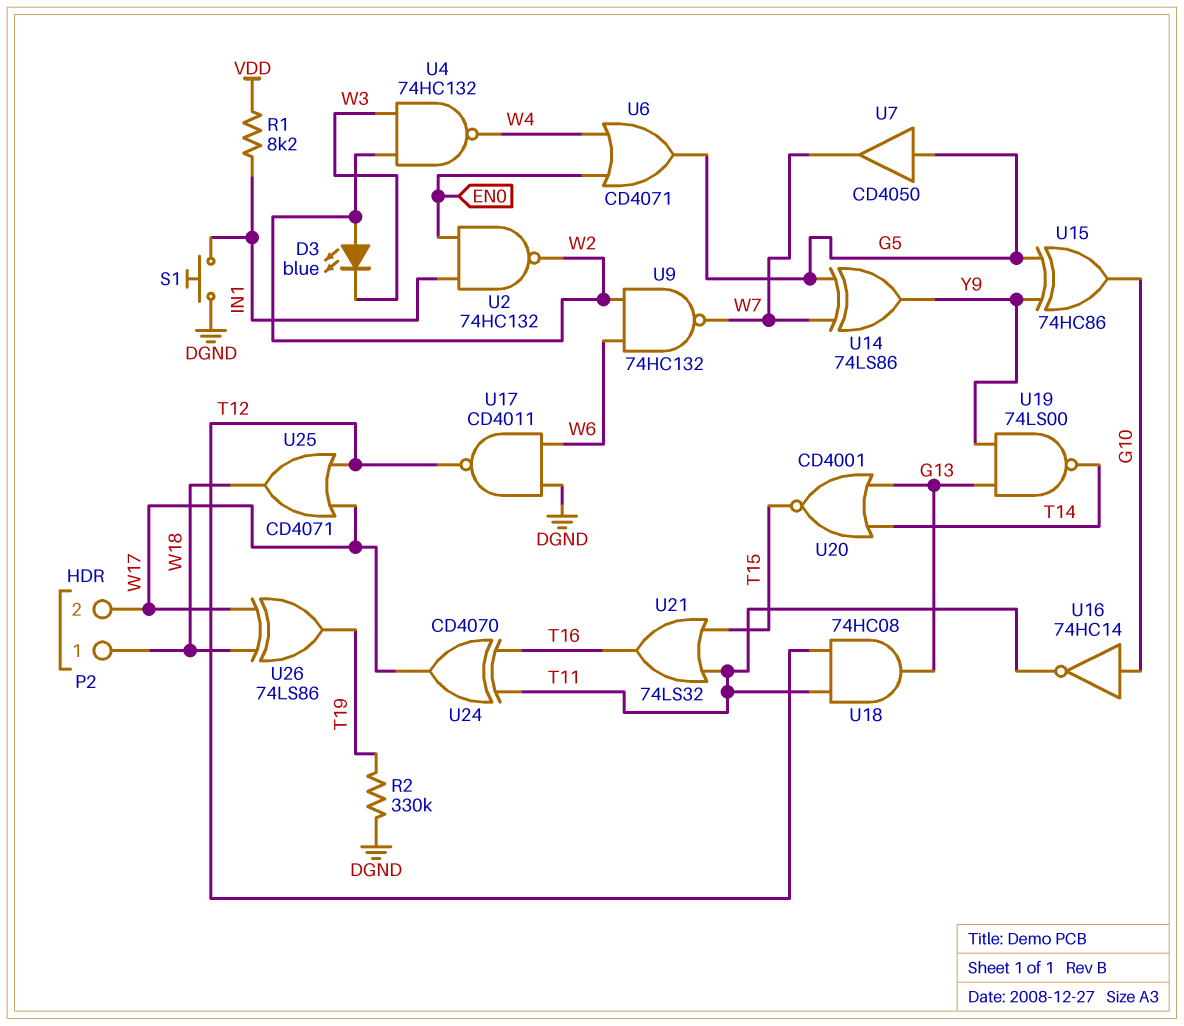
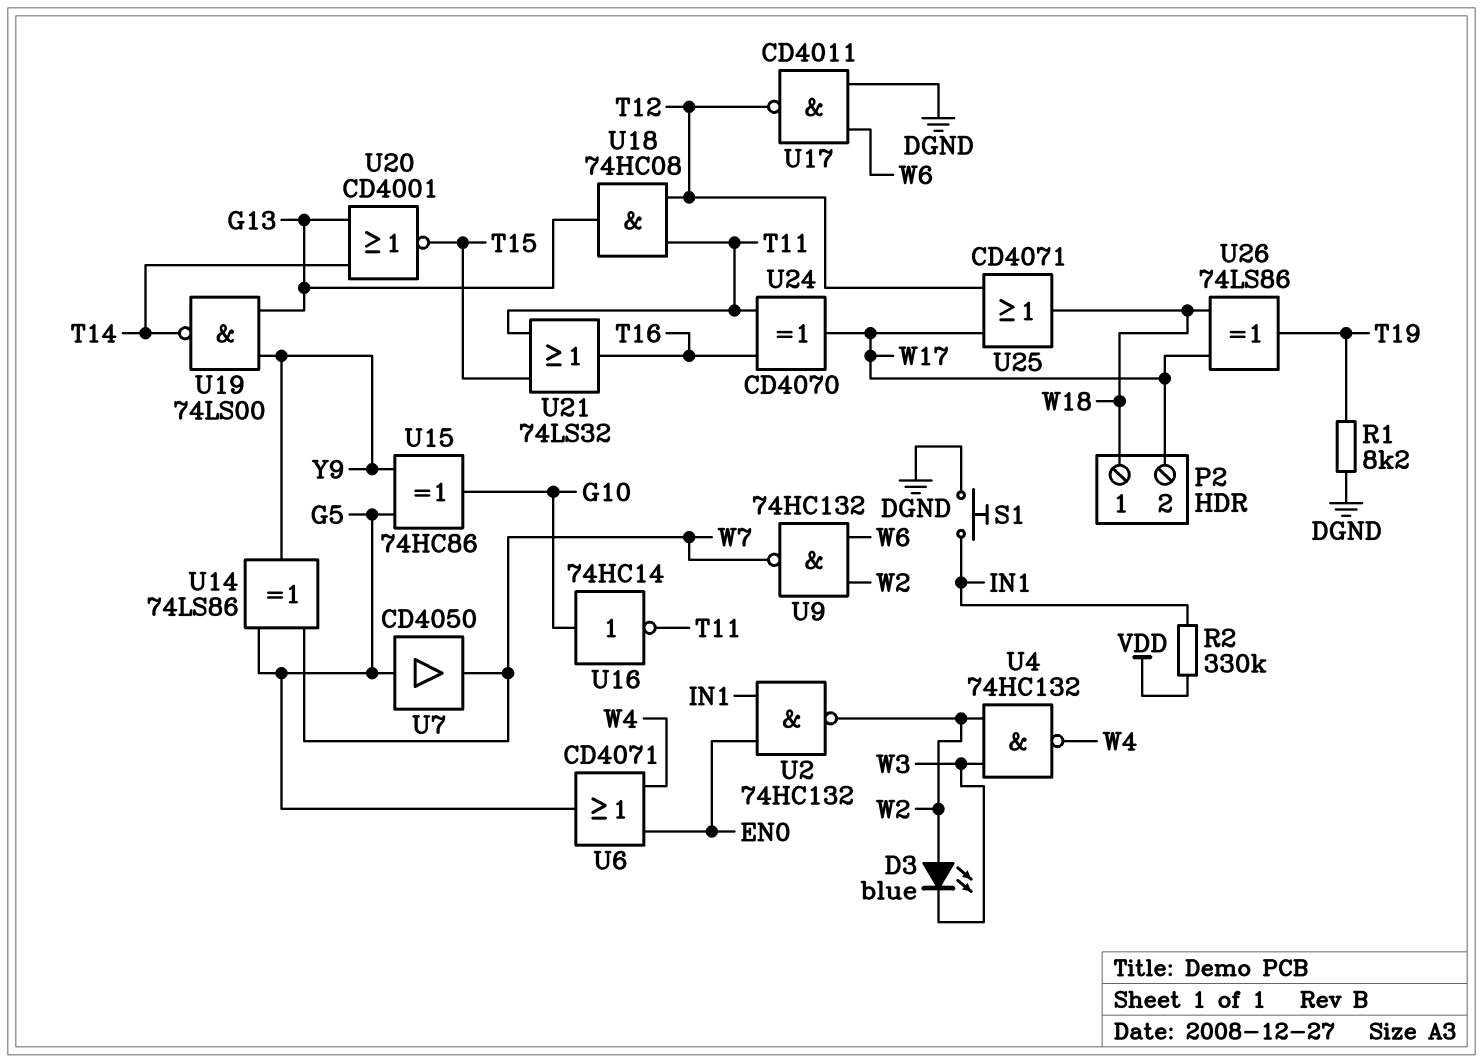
R1: 8.2k (IN1, VDD) -> 8.2k (DGND, T19)
R2: 330k (DGND, T19) -> 330k (IN1, VDD)

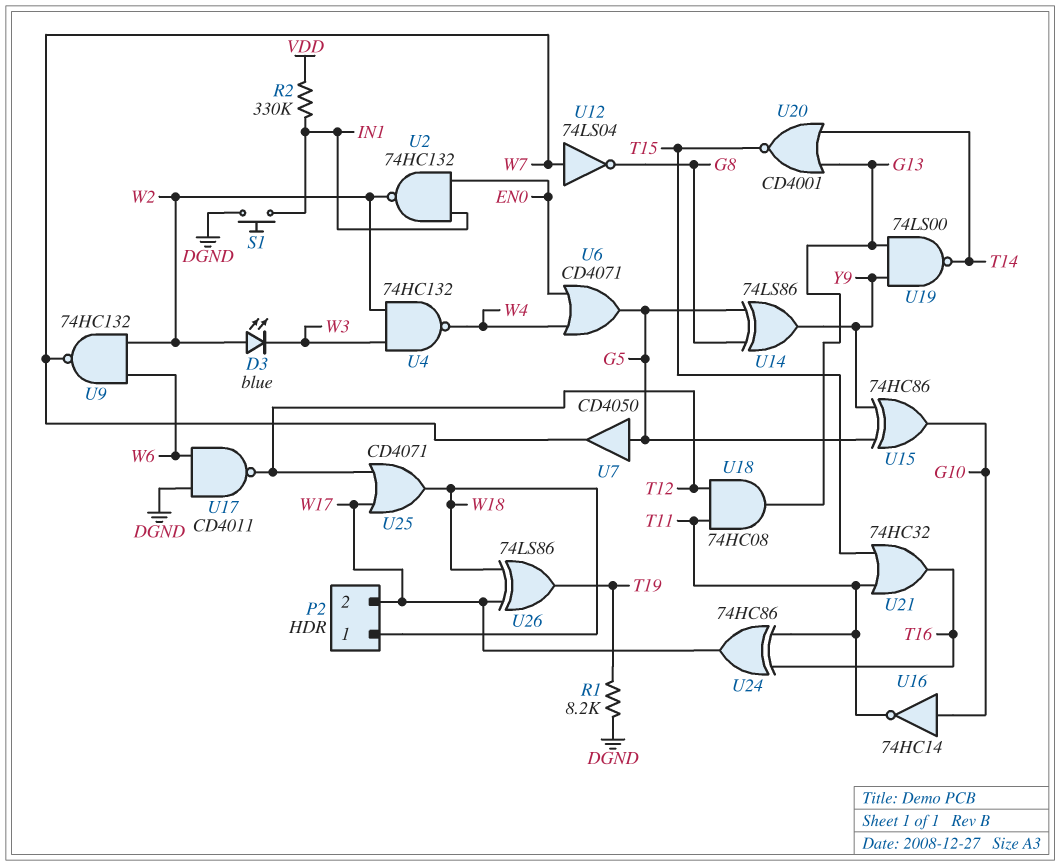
U12: none -> NOT 74LS04 (in W7, out G8)
U14: XOR 74LS86 (in G5, in W7, out Y9) -> XOR 74LS86 (in G5, in G8, out Y9)
U21: OR 74LS32 (in T11, in T15, out T16) -> OR 74HC32 (in T11, in T15, out T16)
U24: XOR CD4070 (in T11, in T16, out W17) -> XOR 74HC86 (in T11, in T16, out W17)

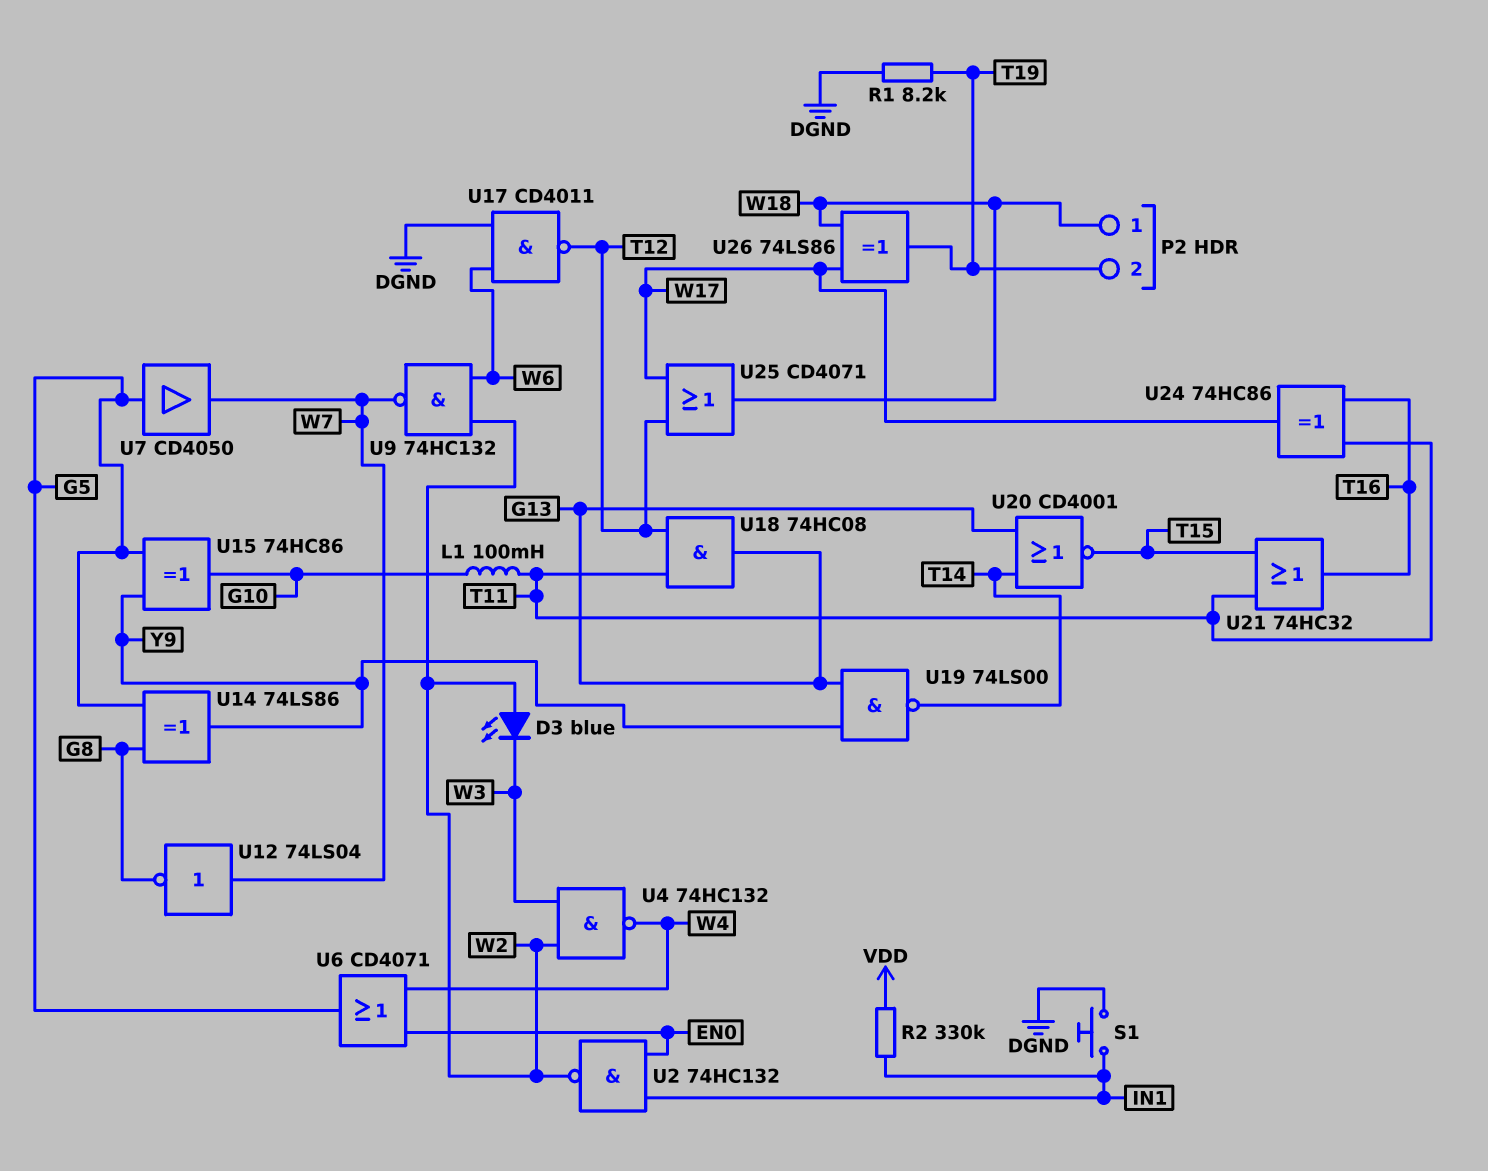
L1: none -> 100mH (G10, T11)
P2 pin 2: W17 -> T19
U16: NOT 74HC14 (in G10, out T11) -> none

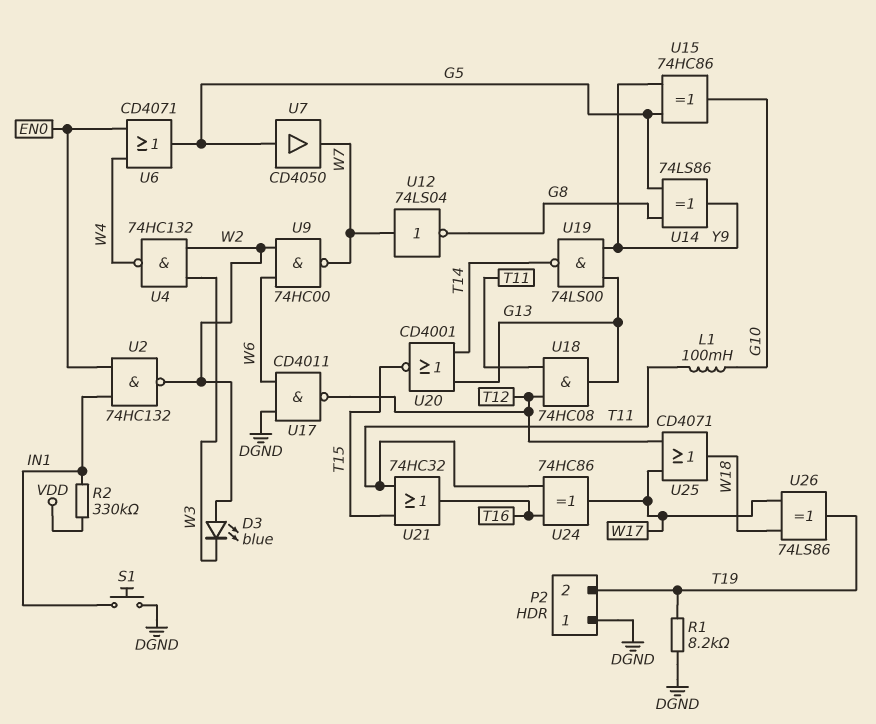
P2 pin 1: W18 -> DGND
U9: NAND 74HC132 (in W2, in W6, out W7) -> NAND 74HC00 (in W2, in W6, out W7)

